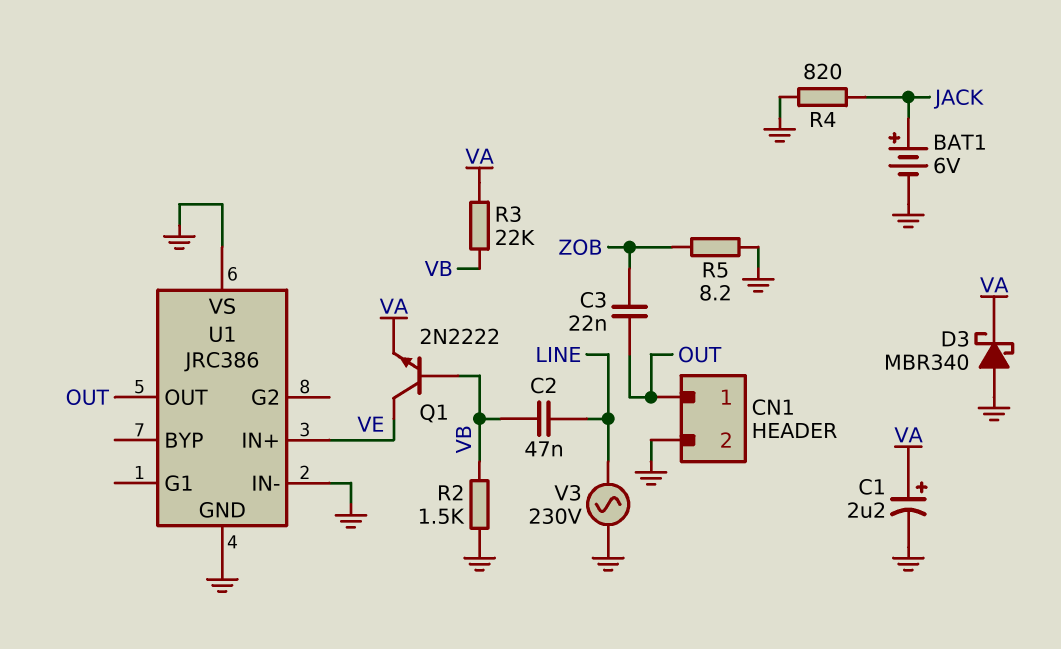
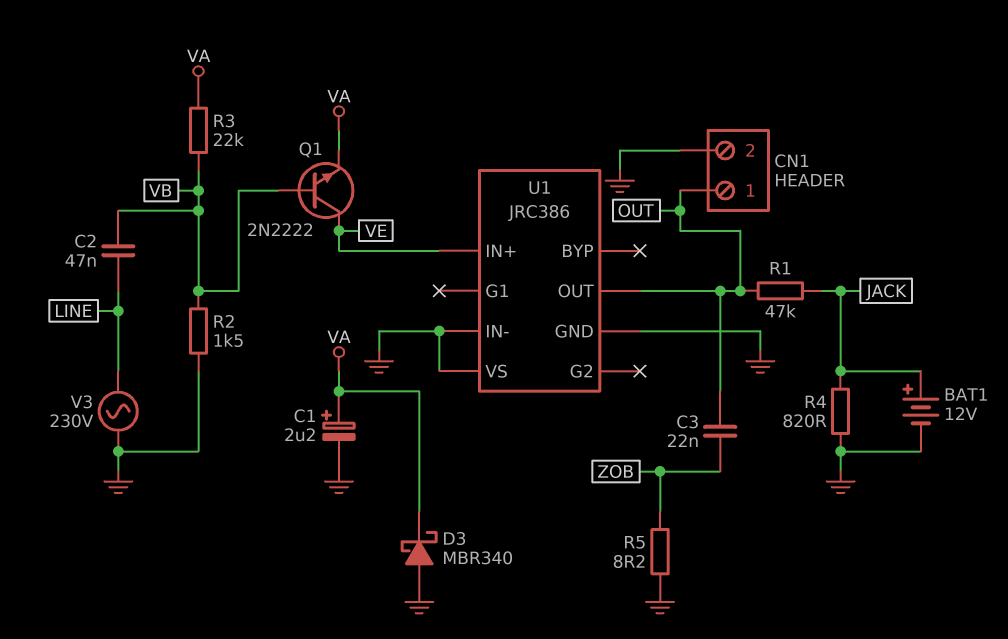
BAT1: 6V (plus JACK, minus GND) -> 12V (plus JACK, minus GND)
R1: none -> 47k (JACK, OUT)

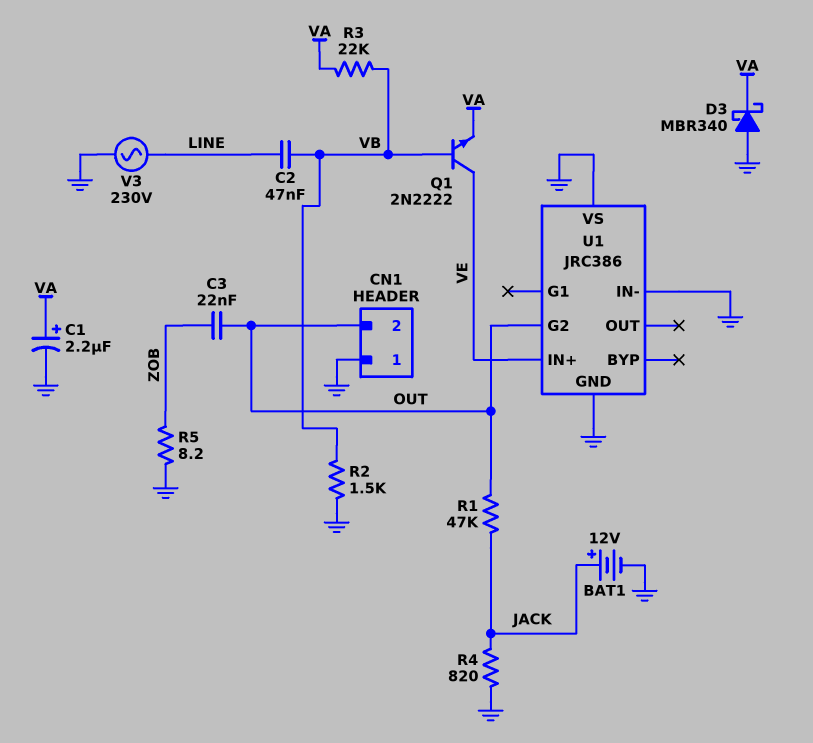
CN1 pin 1: OUT -> GND
CN1 pin 2: GND -> OUT
U1 pin G2: none -> OUT
U1 pin OUT: OUT -> none

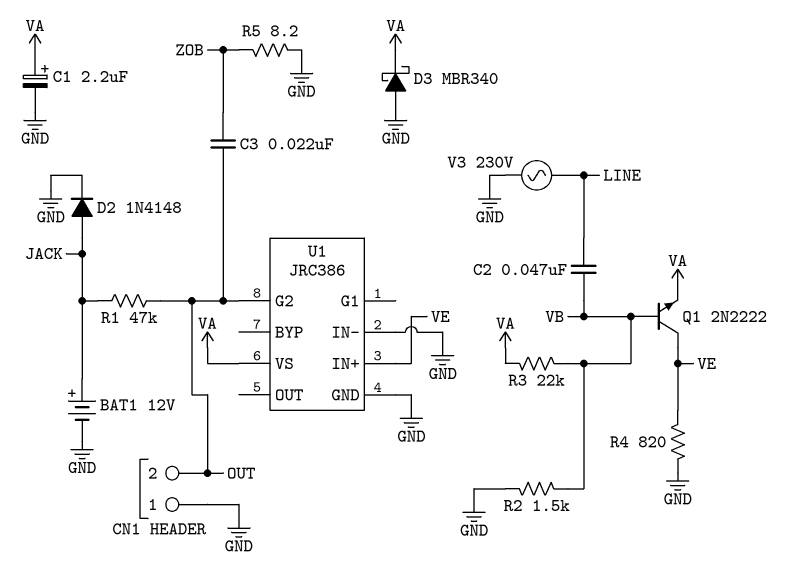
D2: none -> diode 1N4148 (A JACK, K GND)
R4: 820 (GND, JACK) -> 820 (GND, VE)
U1 pin VS: GND -> VA

